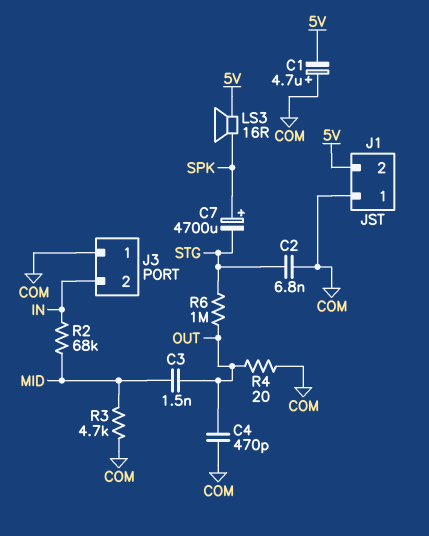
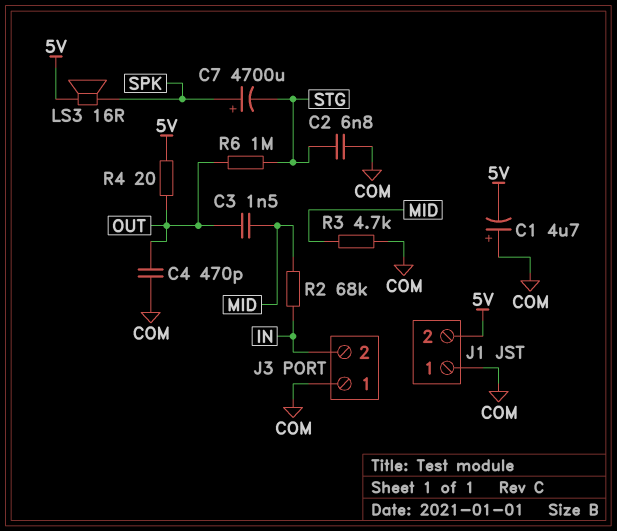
R4: 20 (COM, OUT) -> 20 (5V, OUT)

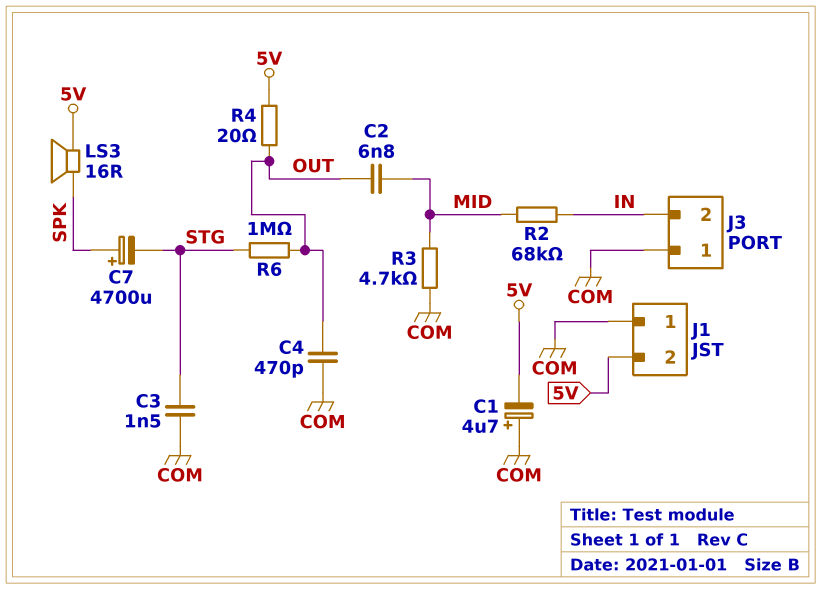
C2: 6.8nF (COM, STG) -> 6.8nF (MID, OUT)
C3: 1.5nF (MID, OUT) -> 1.5nF (COM, STG)

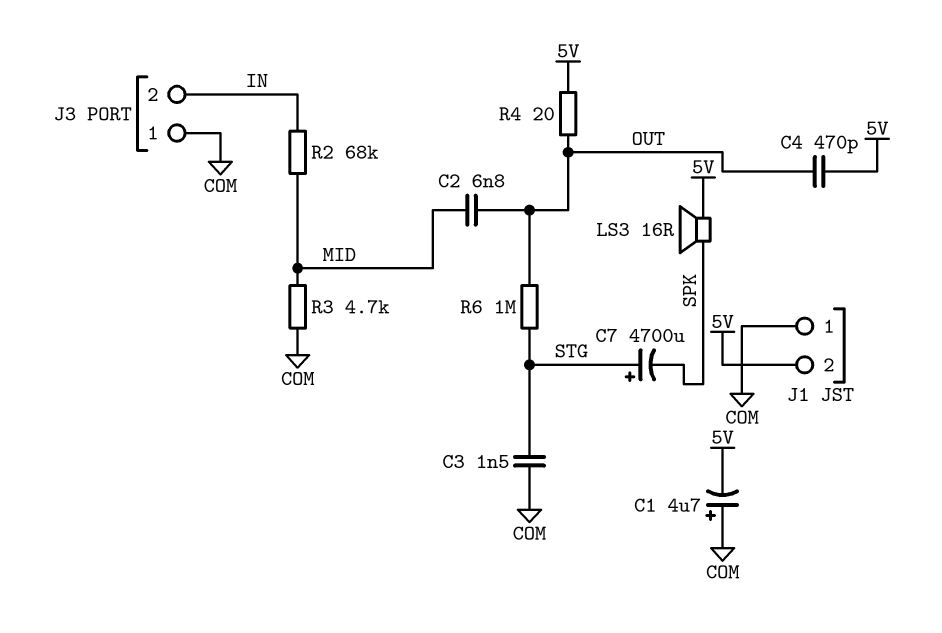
C4: 470pF (COM, OUT) -> 470pF (5V, OUT)
C7: 4700uF (plus SPK, minus STG) -> 4700uF (plus STG, minus SPK)

